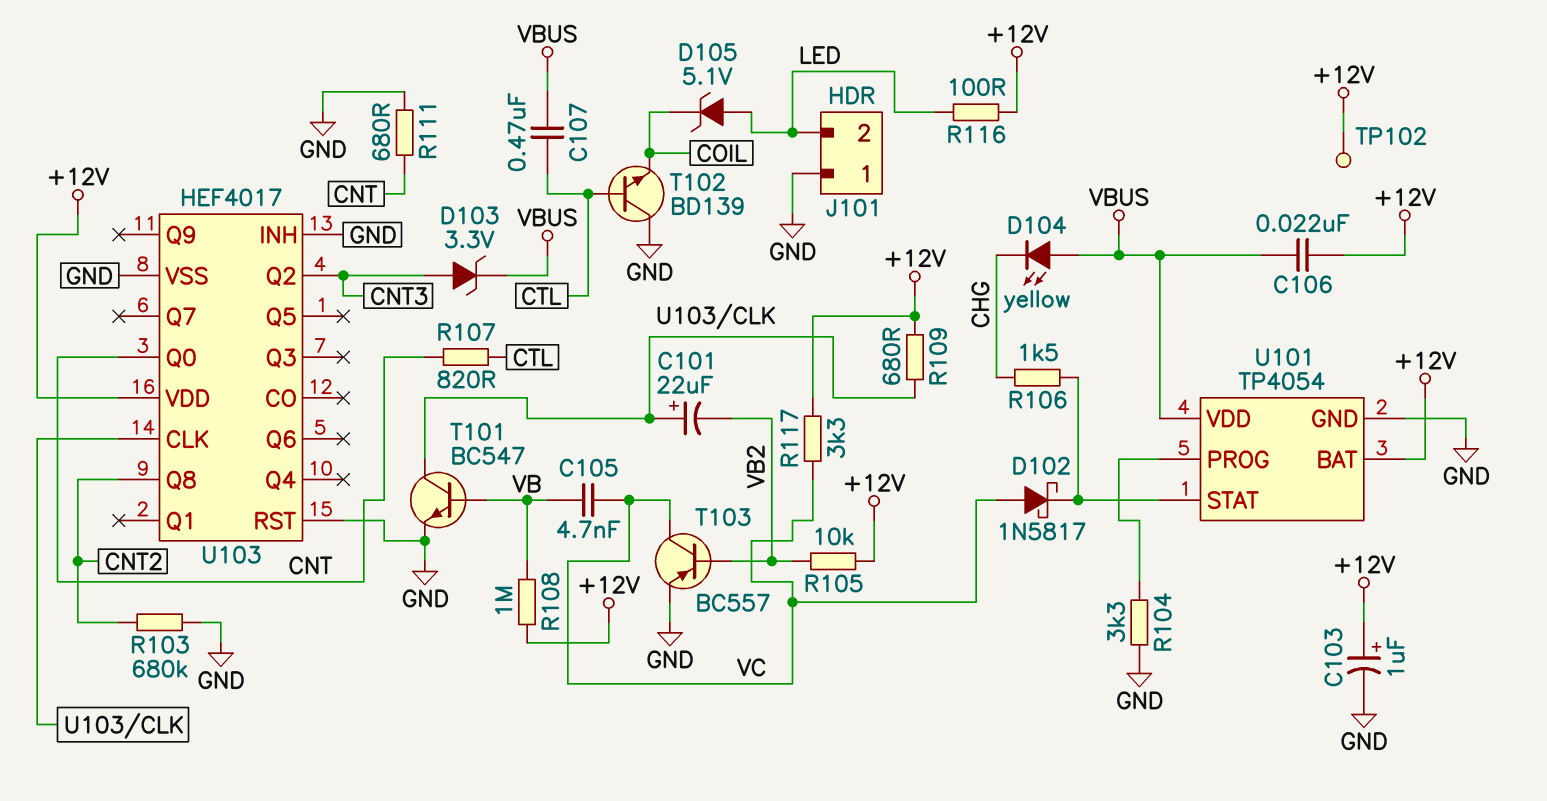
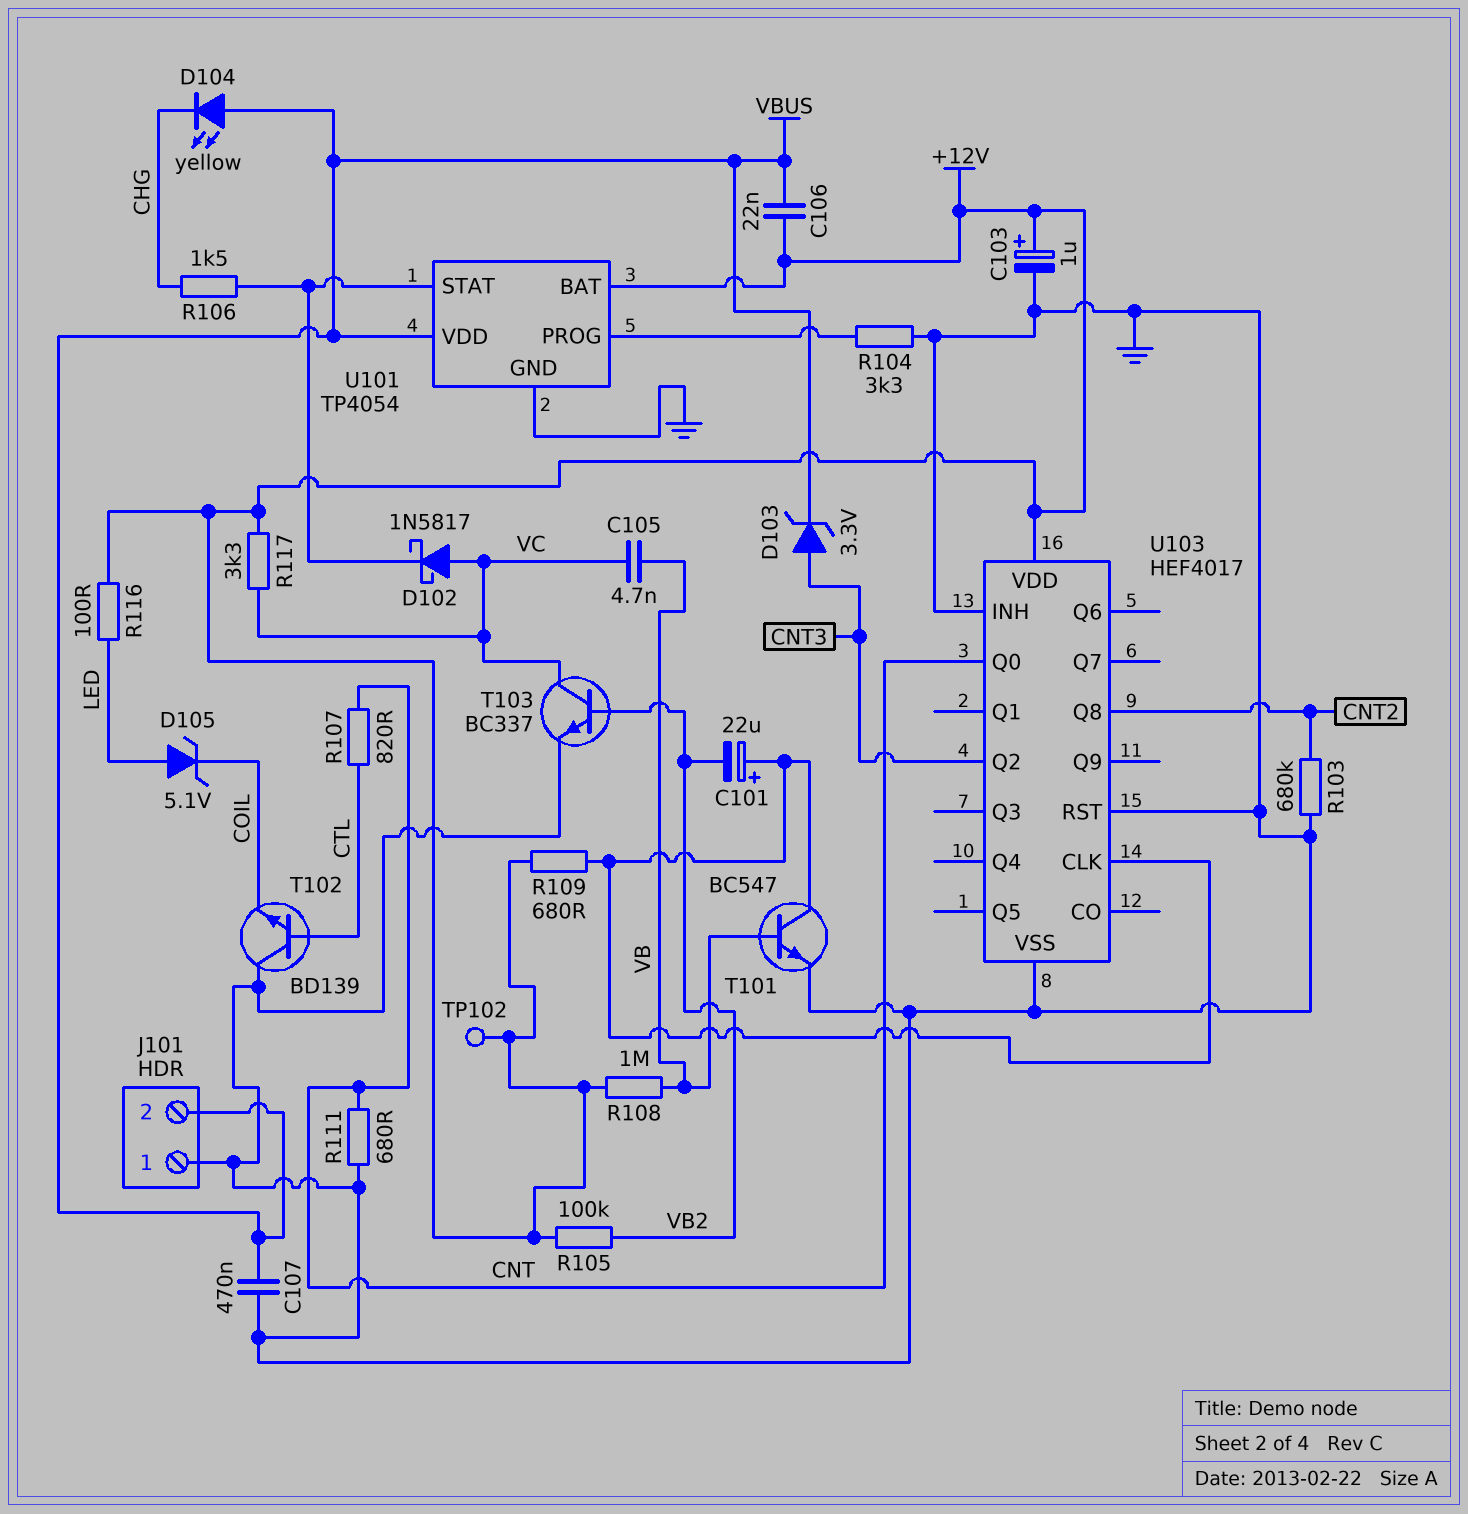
C107: 470nF (CTL, VBUS) -> 470nF (GND, VBUS)
J101 pin 2: LED -> VBUS
R105: 10k (+12V, VB2) -> 100k (+12V, VB2)
T103: PNP BC557 (B VB2, C VC, E GND) -> NPN BC337 (B VB2, C VC, E GND)

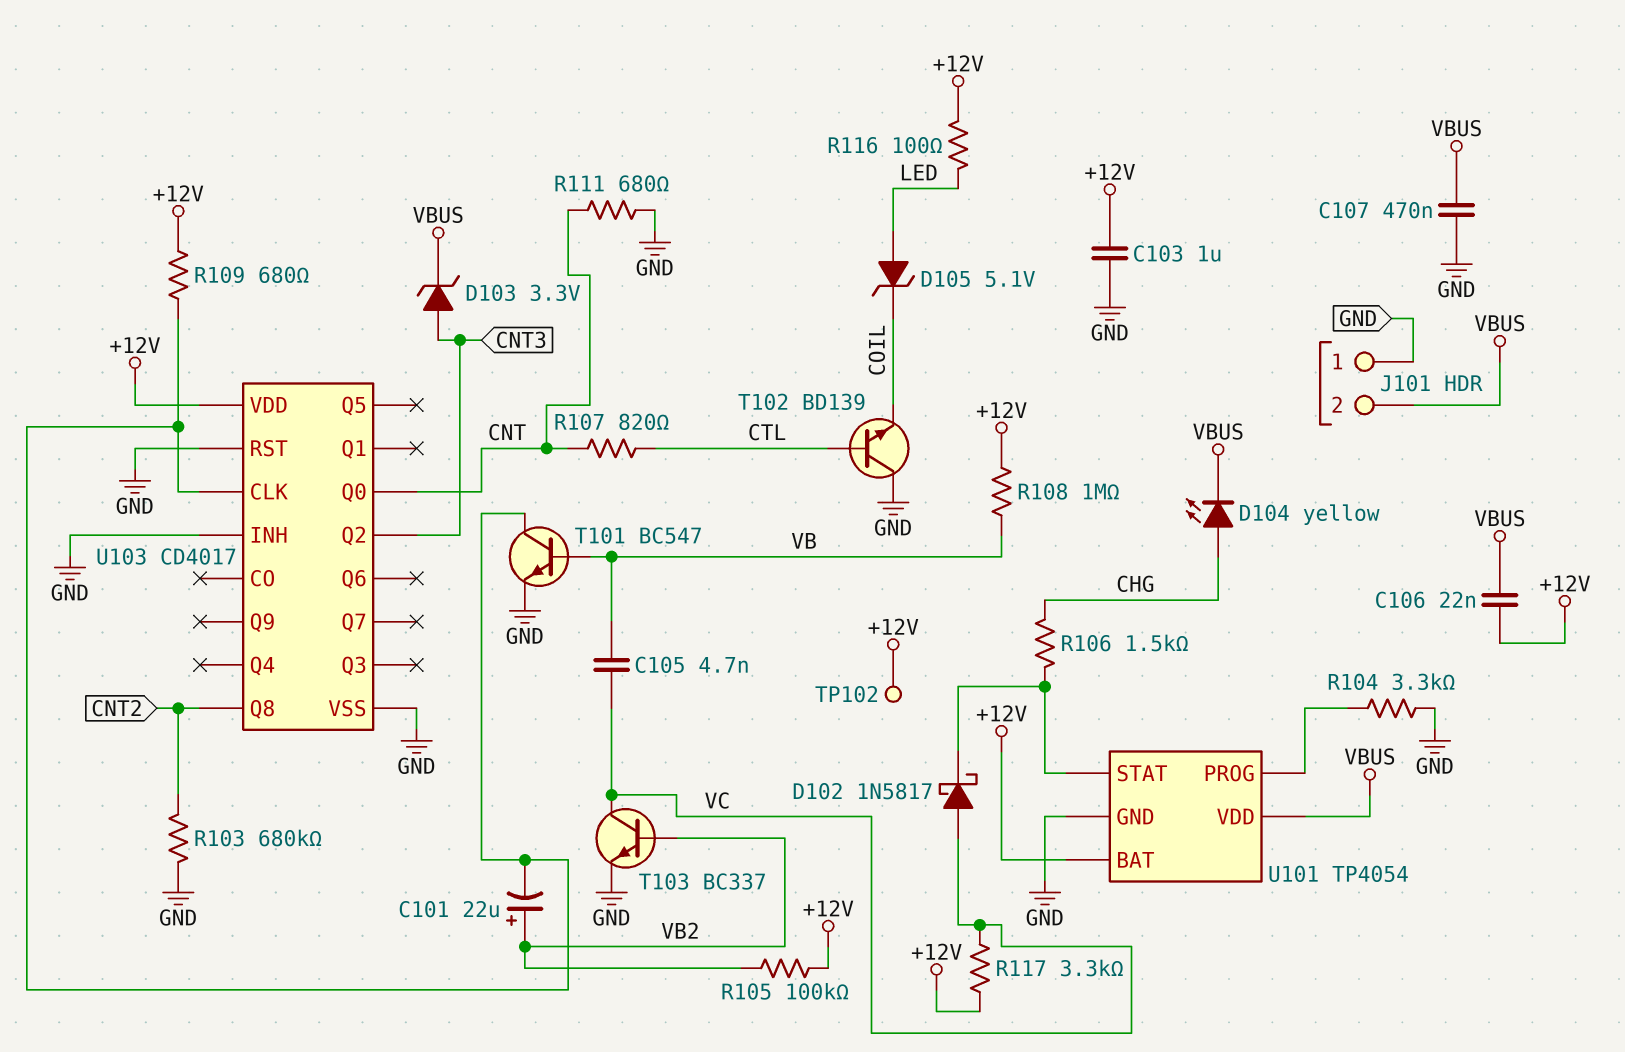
C101: 22uF (plus U103/CLK, minus VB2) -> 22uF (plus VB2, minus U103/CLK)
C103: 1uF (plus +12V, minus GND) -> 1uF (+12V, GND)
D104: LED yellow (A VBUS, K CHG) -> LED yellow (A CHG, K VBUS)
U103: HEF4017 -> CD4017

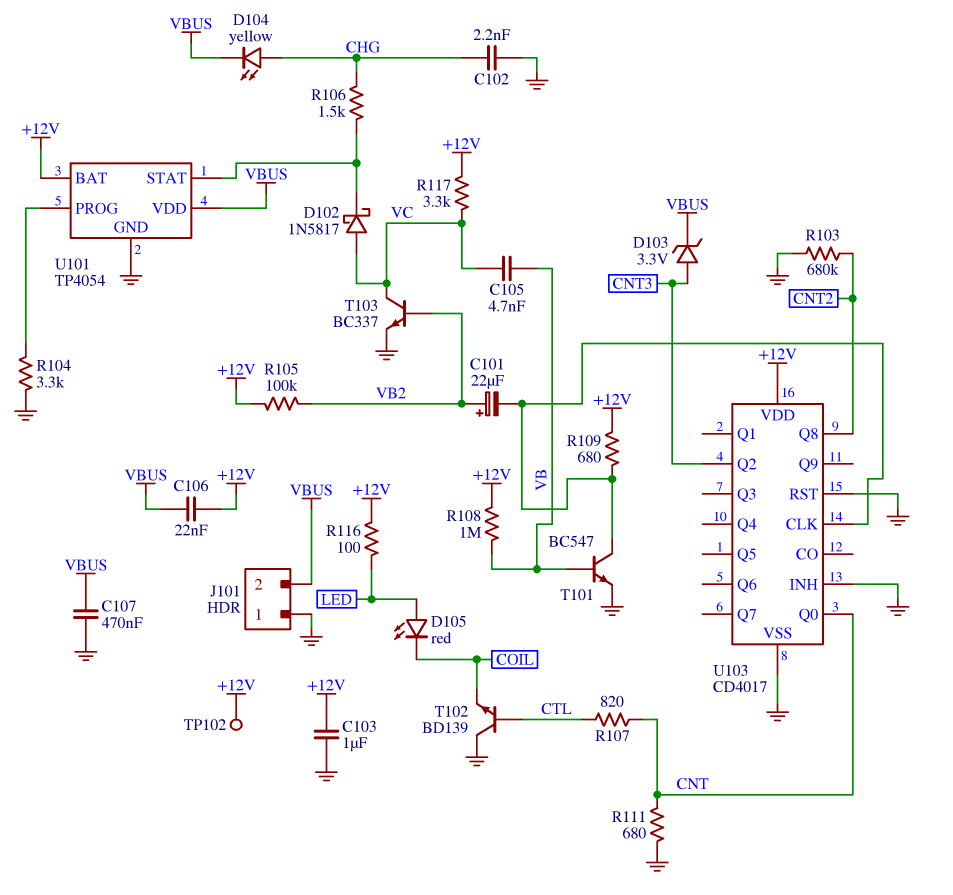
C102: none -> 2.2nF (CHG, GND)
D105: zener 5.1V (A LED, K COIL) -> LED red (A LED, K COIL)

